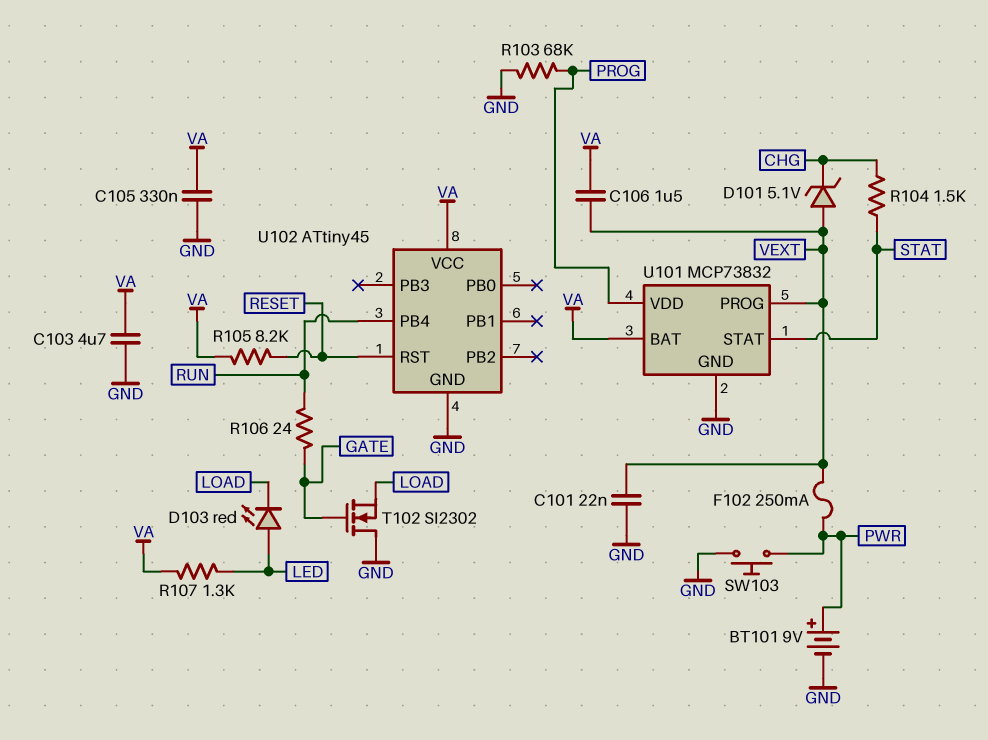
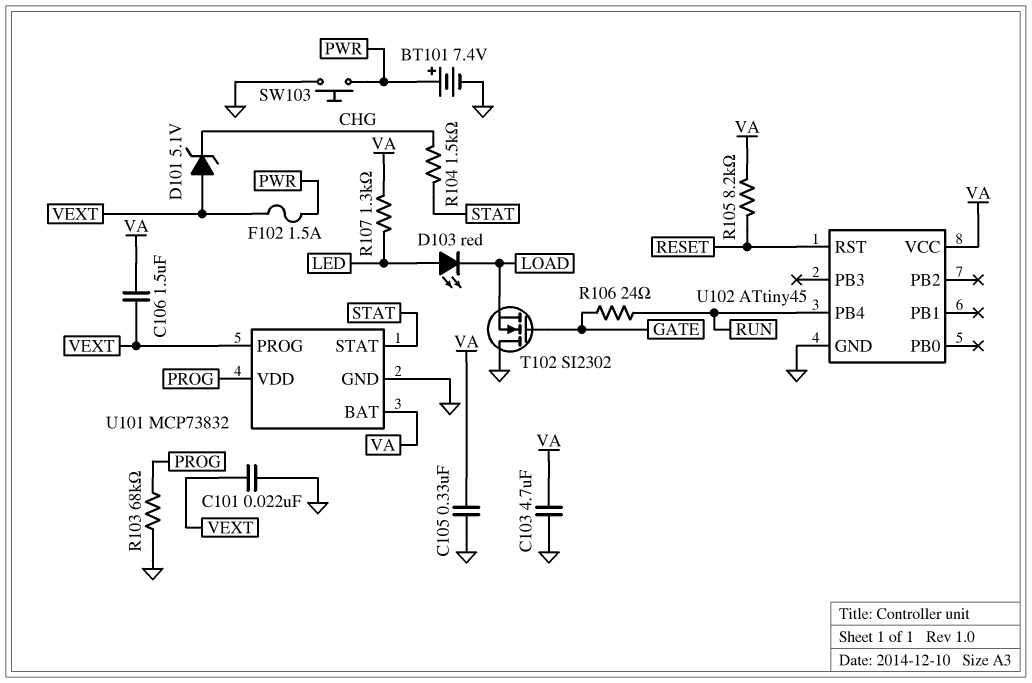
BT101: 9V (plus PWR, minus GND) -> 7.4V (plus PWR, minus GND)
F102: 250mA (PWR, VEXT) -> 1.5A (PWR, VEXT)

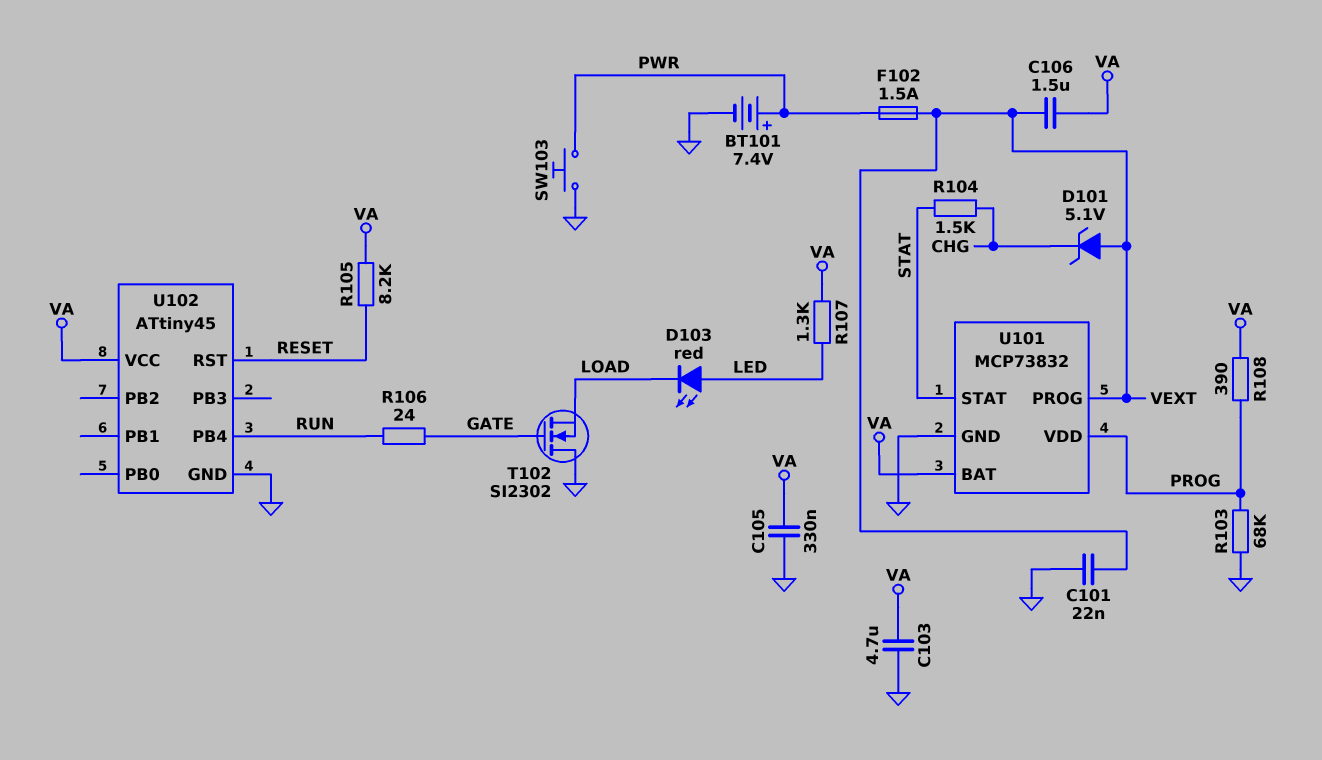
R108: none -> 390 (PROG, VA)

